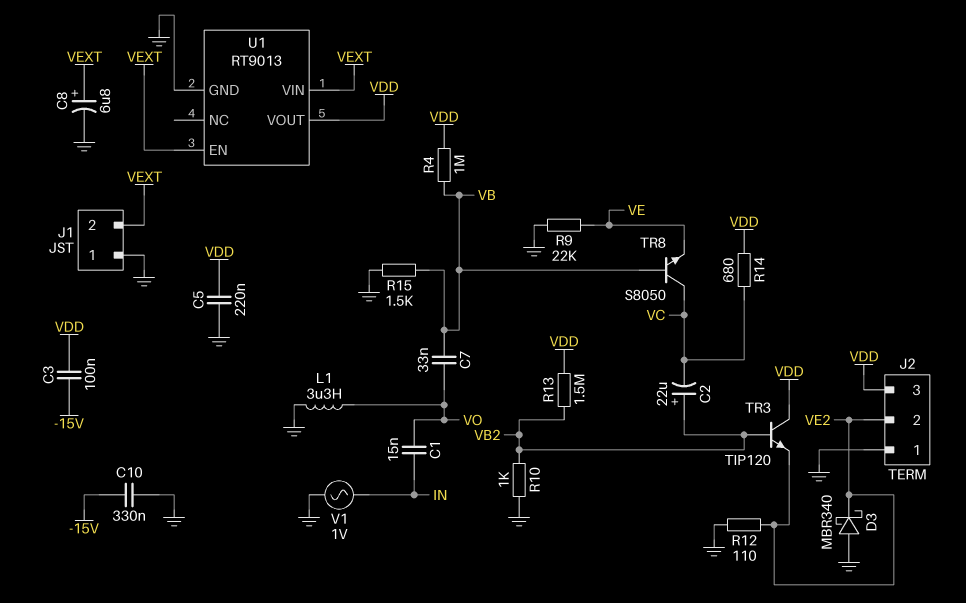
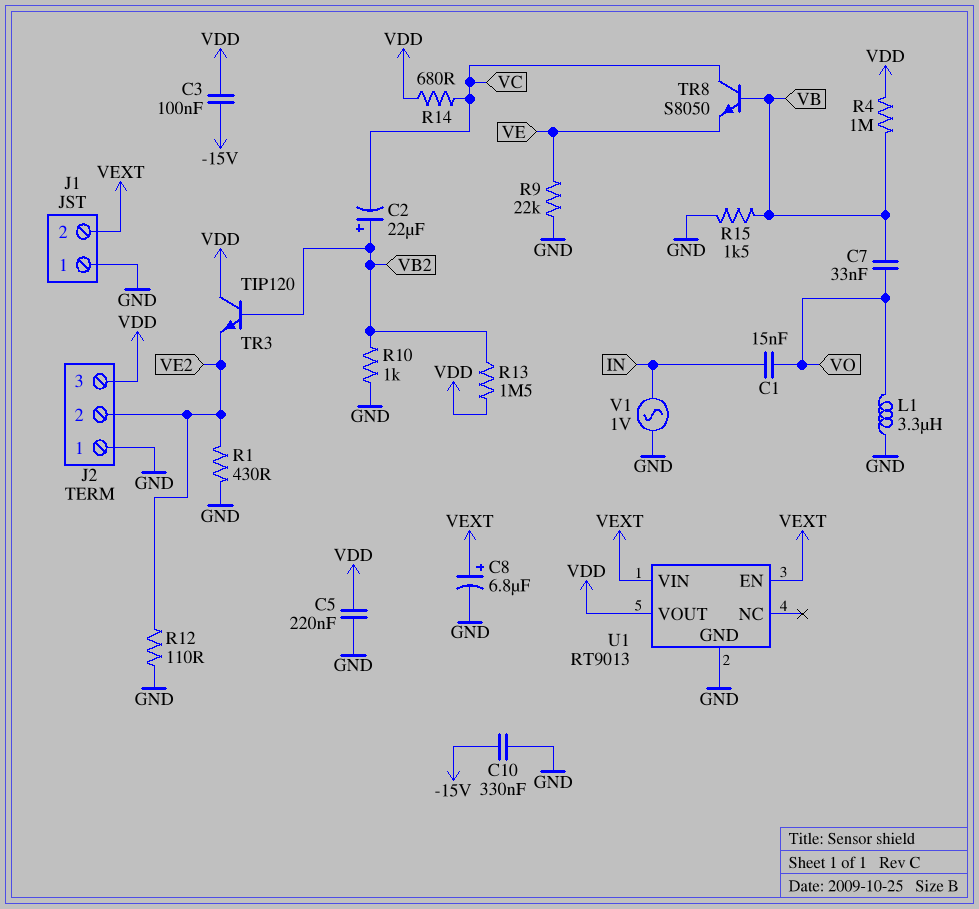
D3: schottky MBR340 (A GND, K VE2) -> none
R1: none -> 430 (GND, VE2)

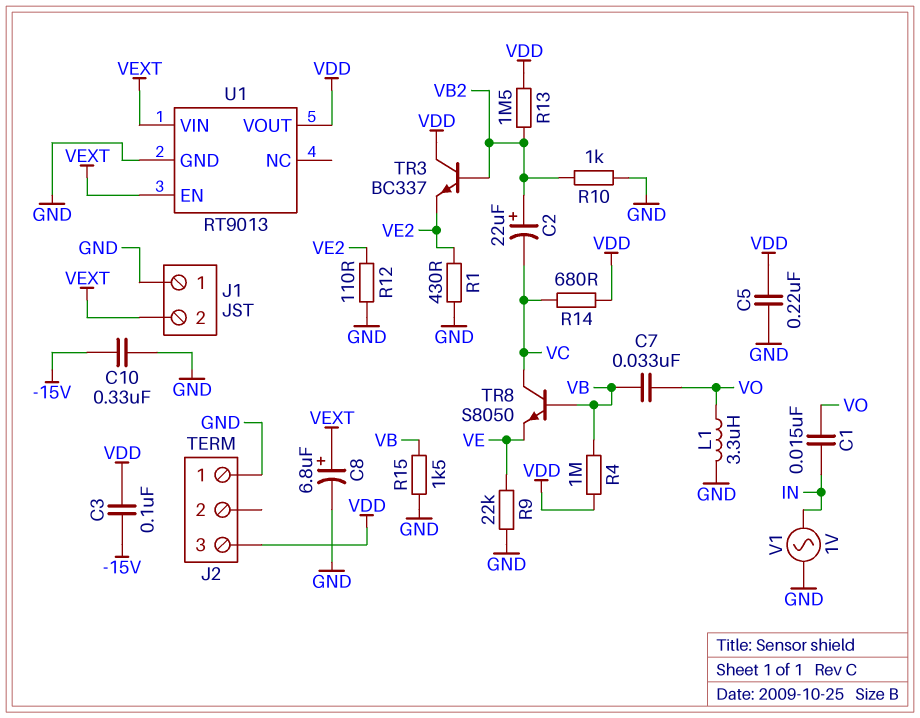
J2 pin 2: VE2 -> none
TR3: NPN TIP120 (B VB2, C VDD, E VE2) -> NPN BC337 (B VB2, C VDD, E VE2)

